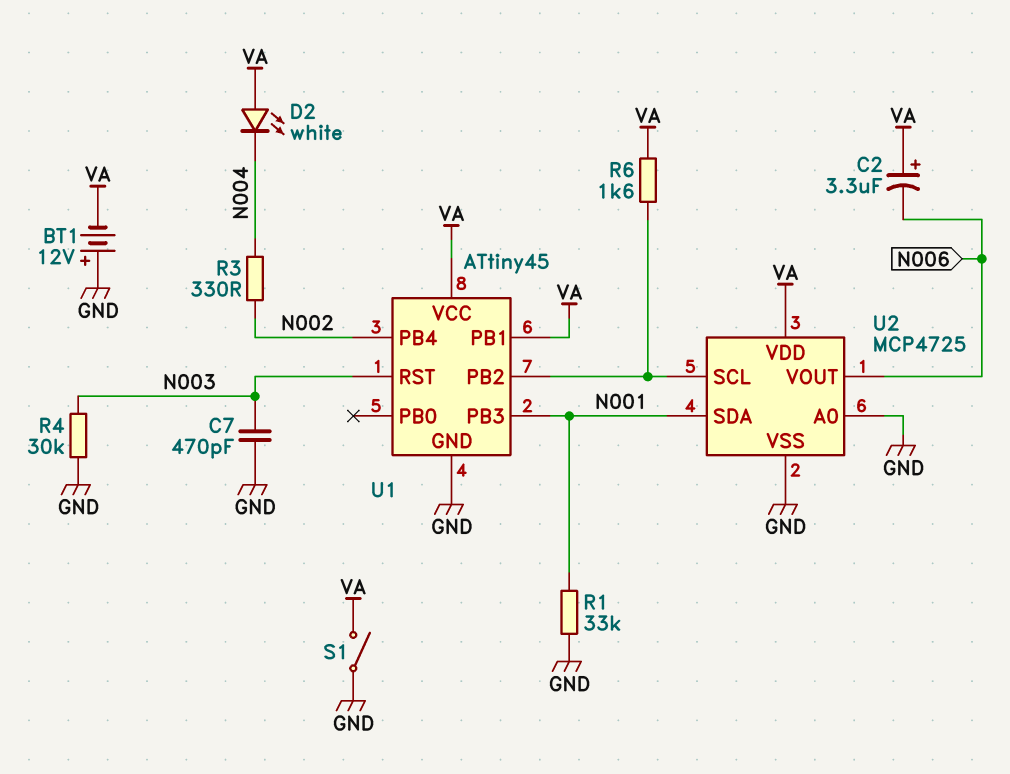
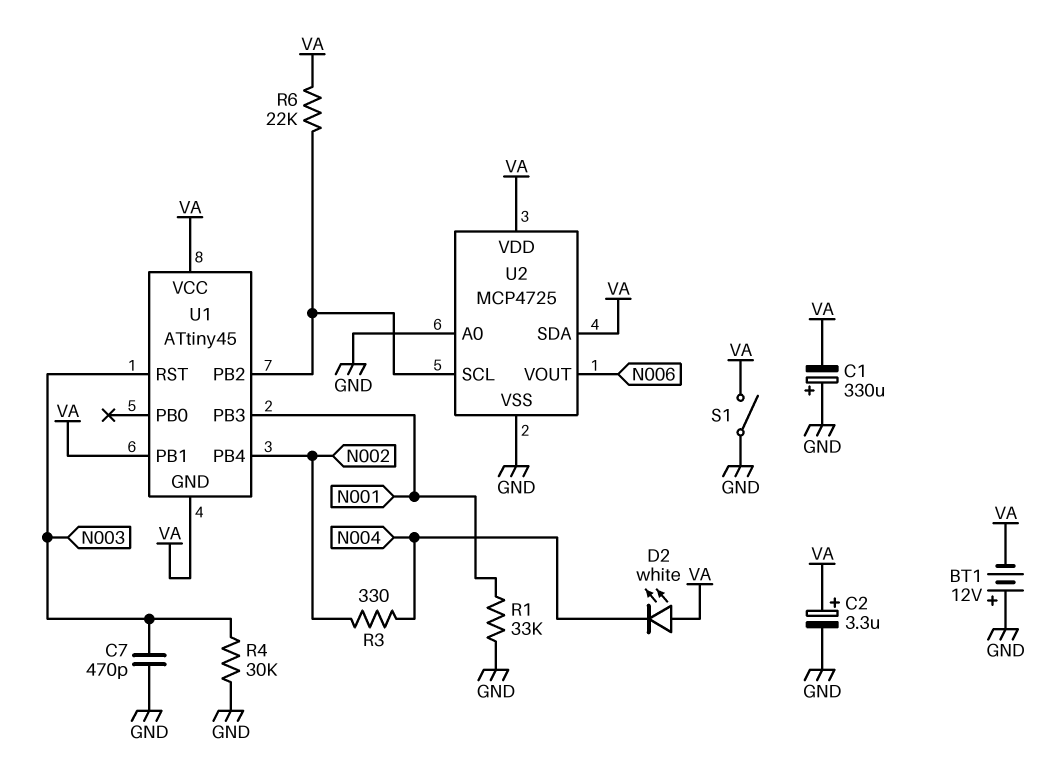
C1: none -> 330uF (plus GND, minus VA)
C2: 3.3uF (plus VA, minus N006) -> 3.3uF (plus VA, minus GND)
R6: 1.6k (U1/PB2, VA) -> 22k (U1/PB2, VA)
U1 pin GND: GND -> VA
U2 pin SDA: N001 -> VA

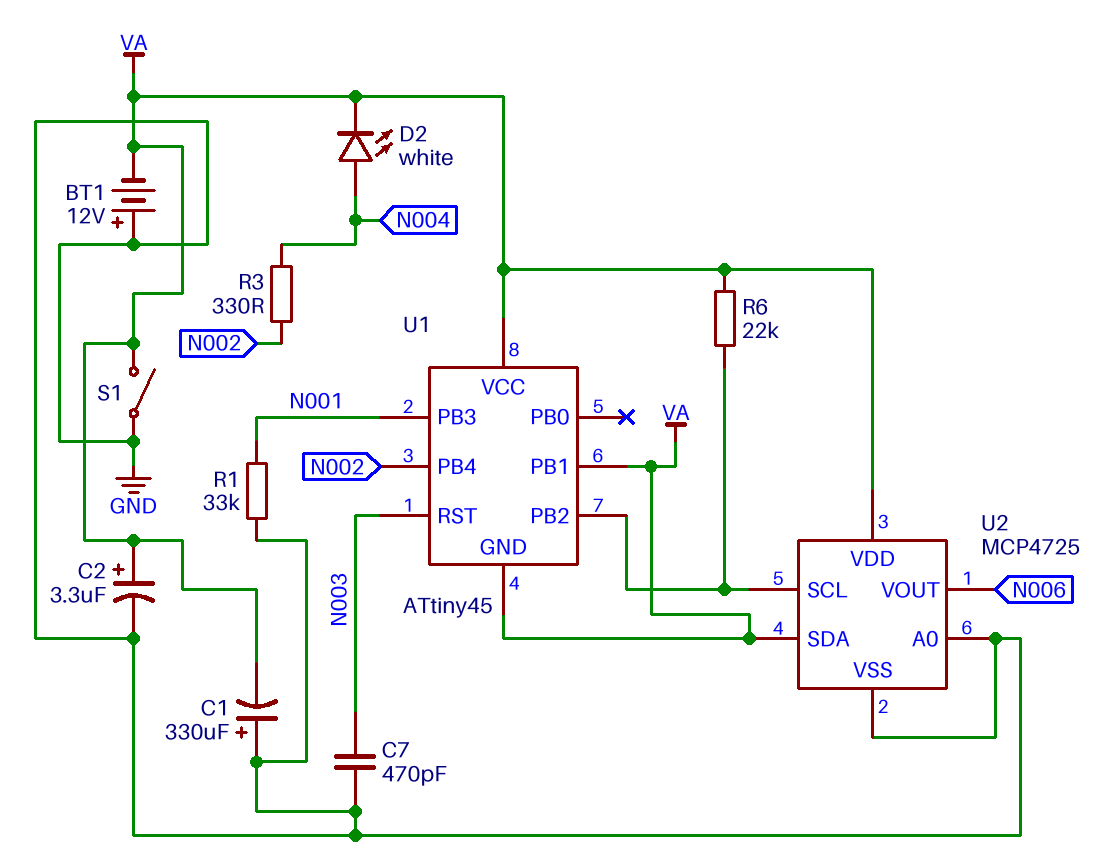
D2: LED white (A VA, K N004) -> LED white (A N004, K VA)
R4: 30k (GND, N003) -> none

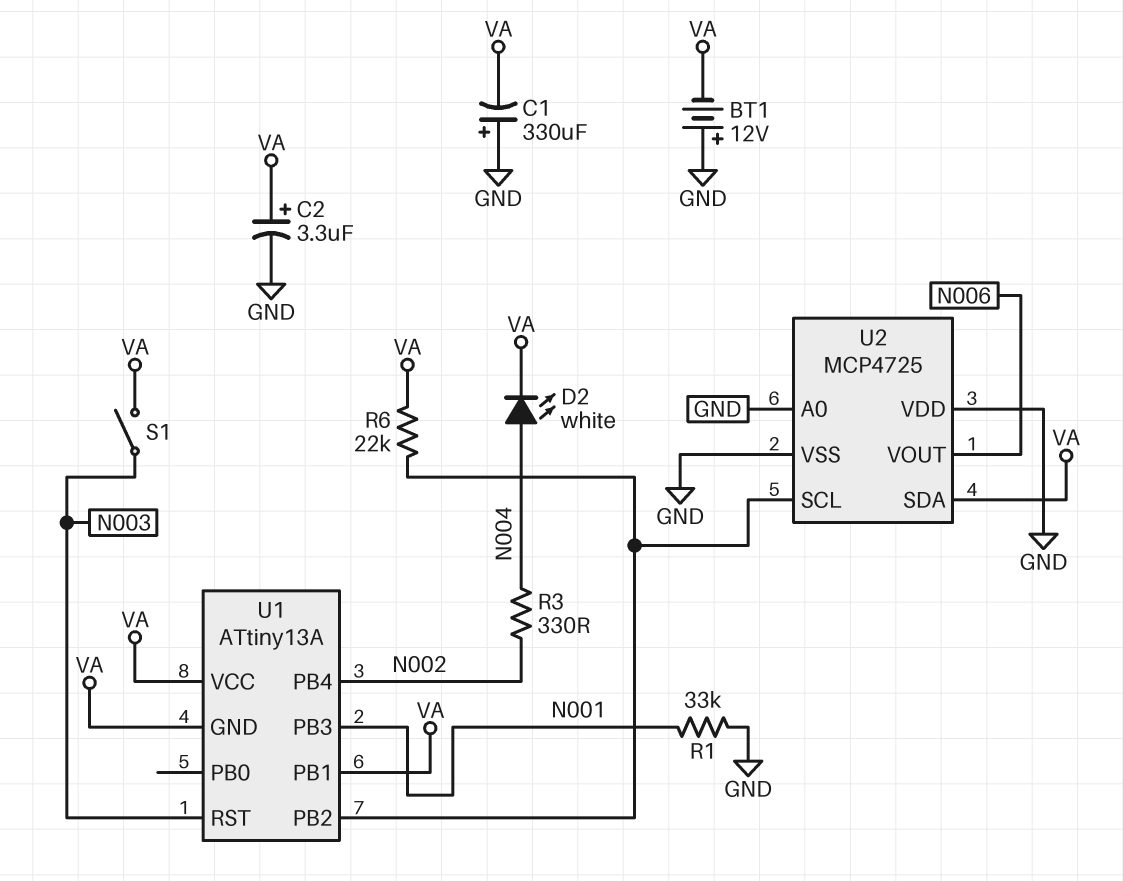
C7: 470pF (GND, N003) -> none
S1: switch (GND, VA) -> switch (N003, VA)
U1: ATtiny45 -> ATtiny13A
U2 pin VDD: VA -> GND

